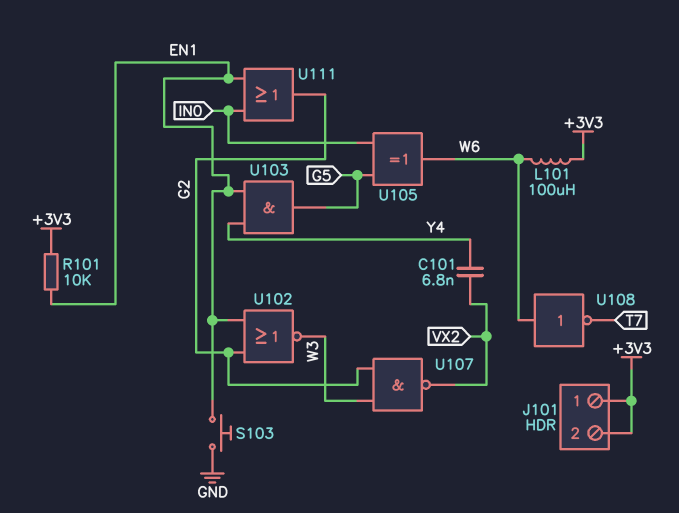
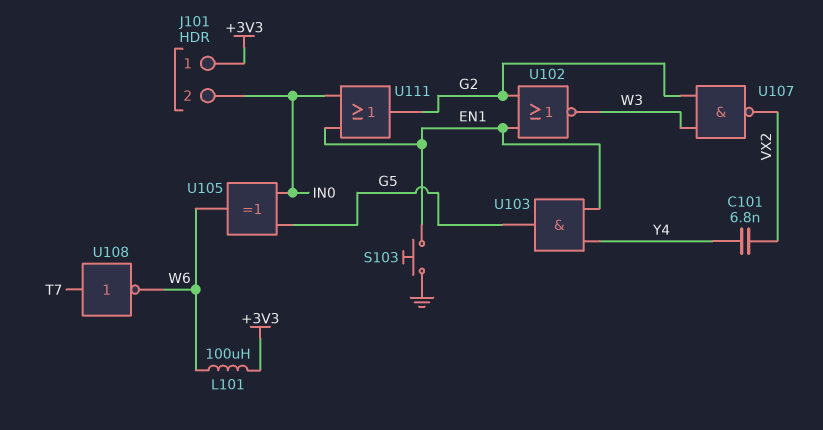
J101 pin 2: +3V3 -> IN0
R101: 10k (+3V3, EN1) -> none
U108: NOT (in W6, out T7) -> NOT (in T7, out W6)

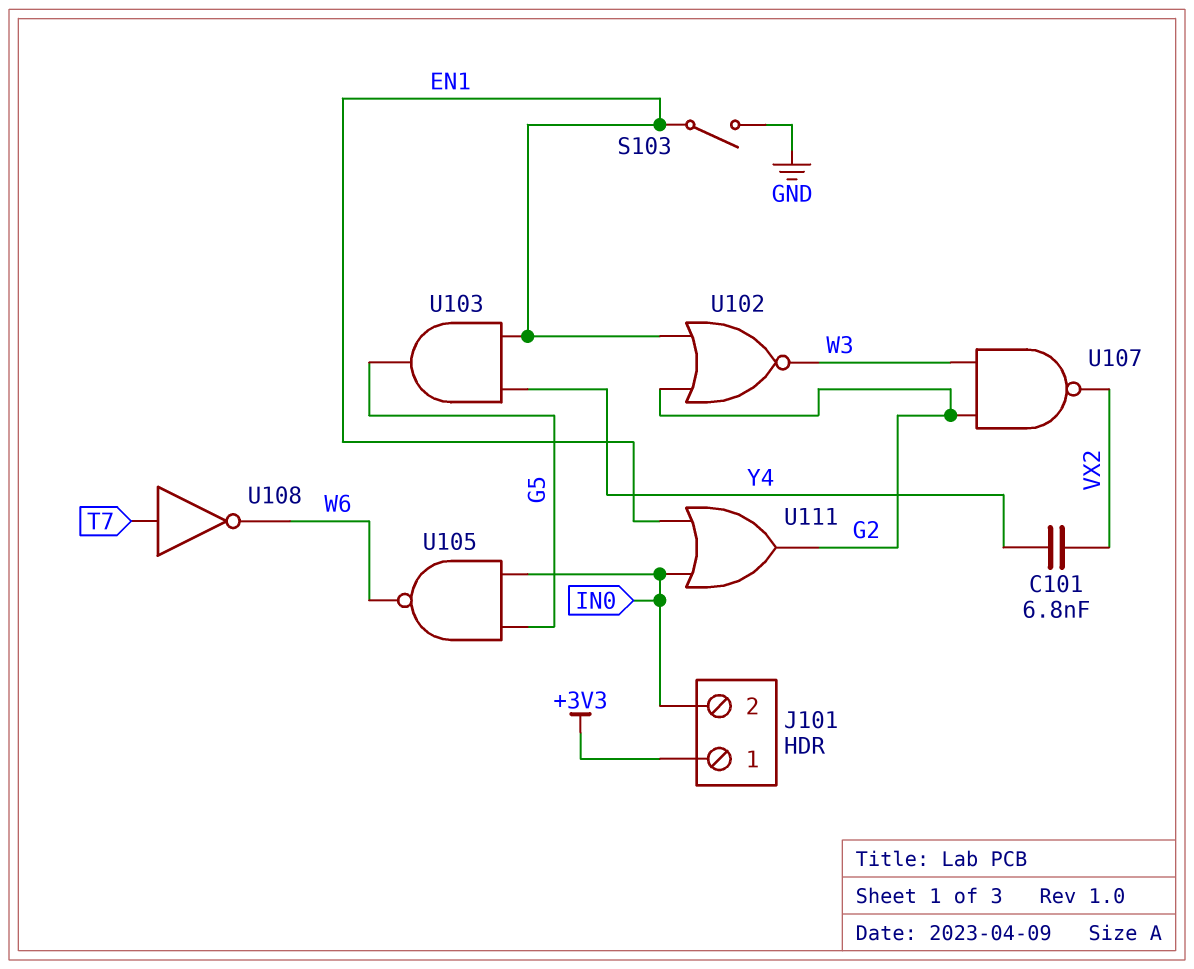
L101: 100uH (+3V3, W6) -> none
S103: button (EN1, GND) -> switch (EN1, GND)
U105: XOR (in G5, in IN0, out W6) -> NAND (in G5, in IN0, out W6)

